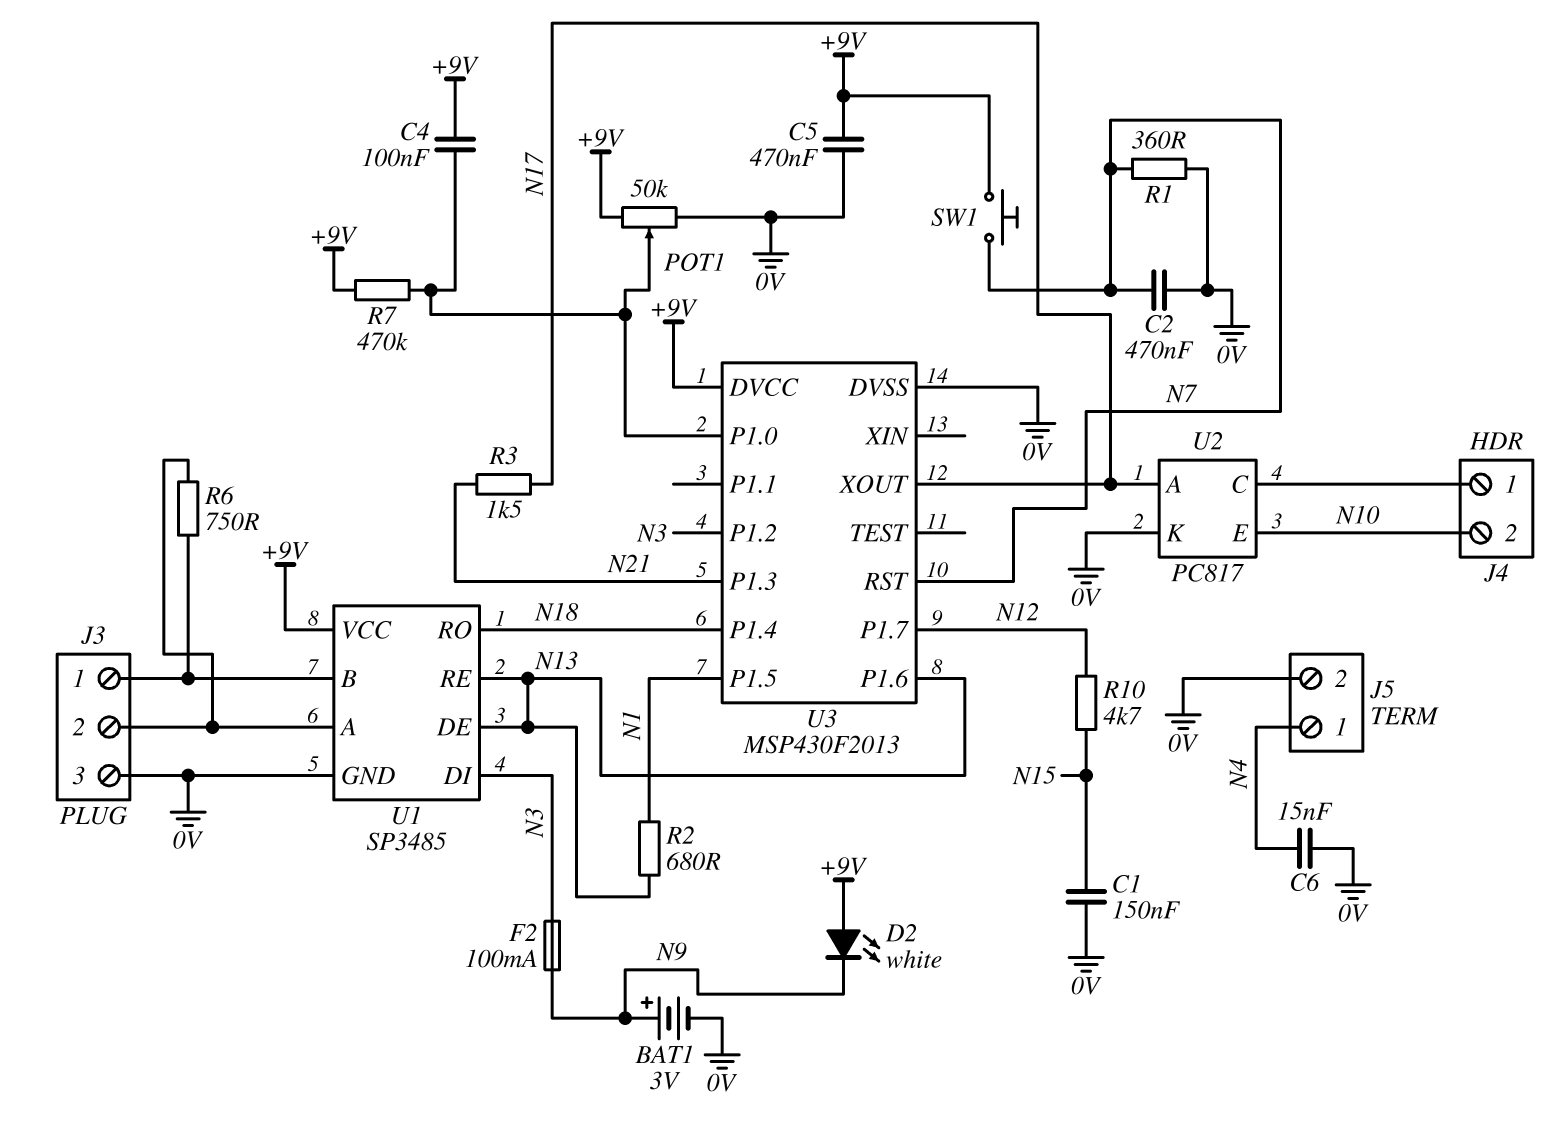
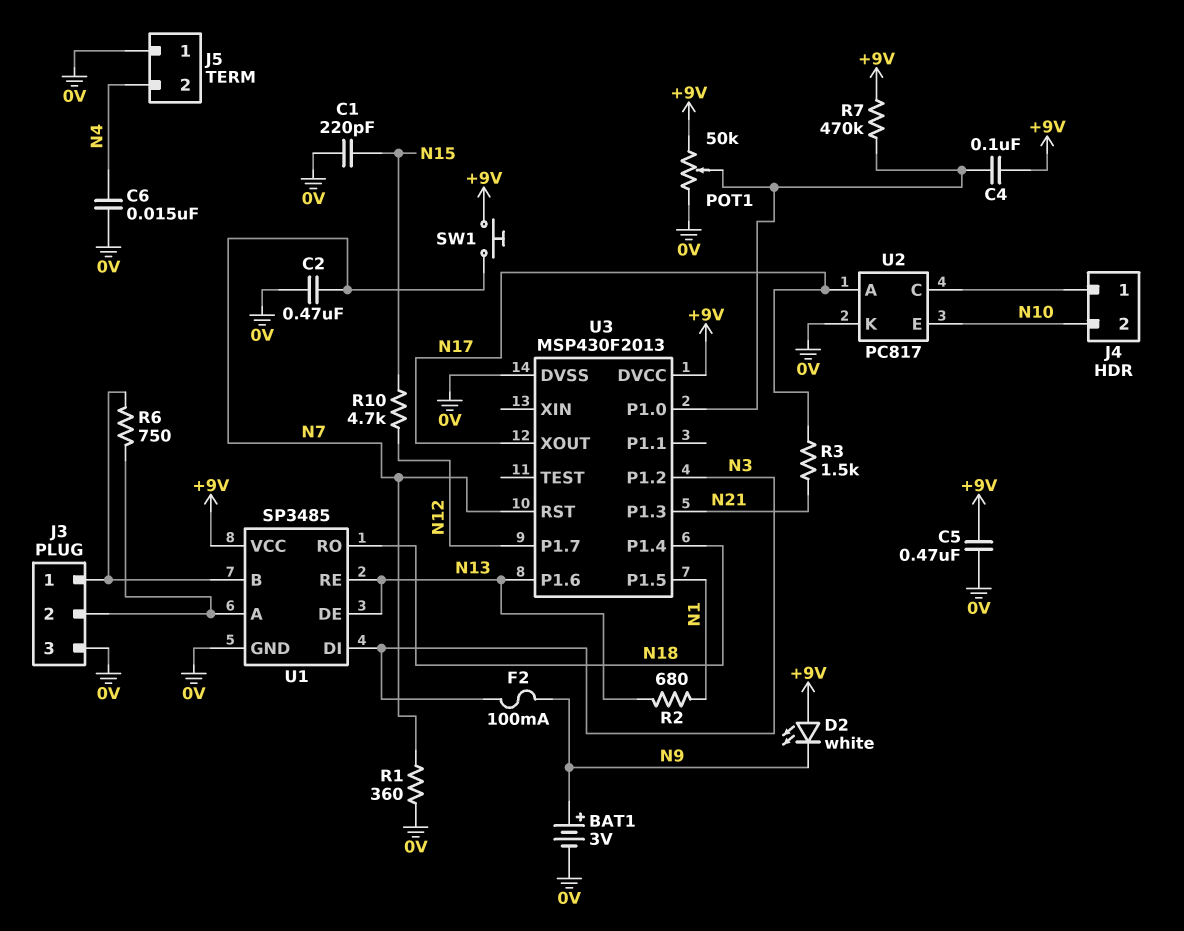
C1: 150nF (0V, N15) -> 220pF (0V, N15)
J5 pin 1: N4 -> 0V
J5 pin 2: 0V -> N4

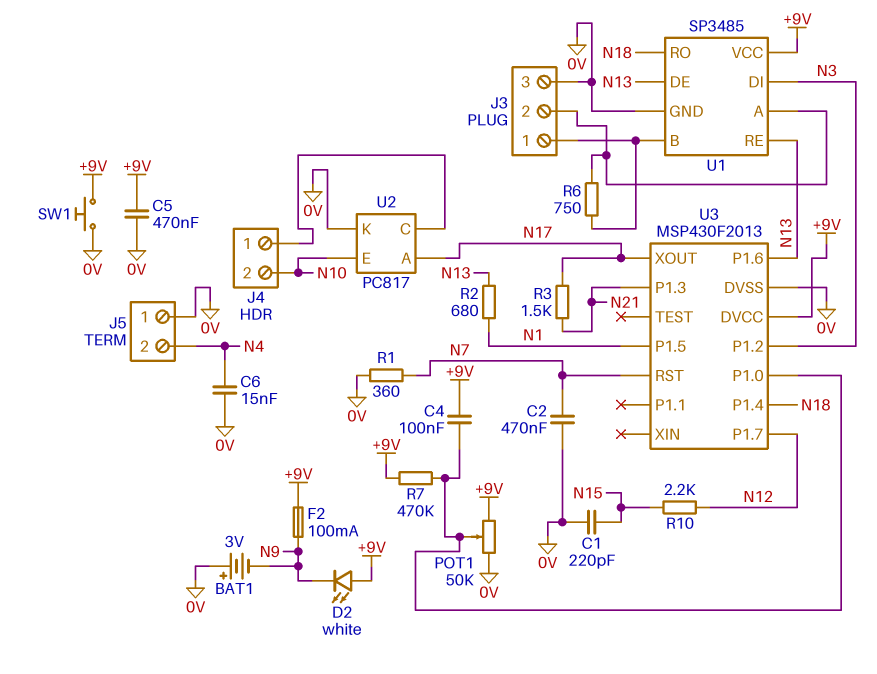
BAT1: 3V (plus N9, minus 0V) -> 3V (plus 0V, minus N9)
F2: 100mA (N3, N9) -> 100mA (+9V, N9)
R10: 4.7k (N12, N15) -> 2.2k (N12, N15)
SW1: button (+9V, N7) -> button (+9V, 0V)

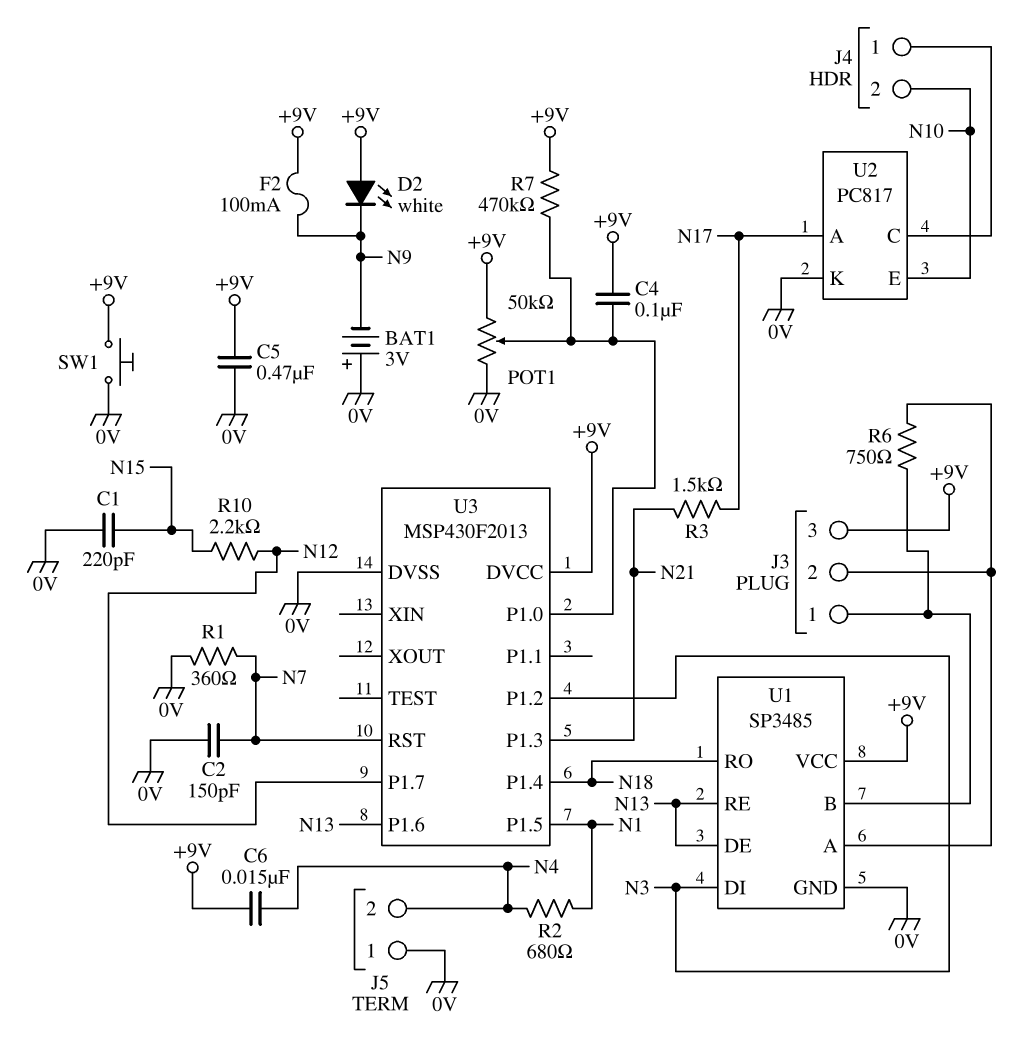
C2: 470nF (0V, N7) -> 150pF (0V, N7)
C6: 15nF (0V, N4) -> 15nF (+9V, N4)
J3 pin 3: 0V -> +9V
R2: 680 (N1, N13) -> 680 (N1, N4)
U3 pin XOUT: N17 -> none

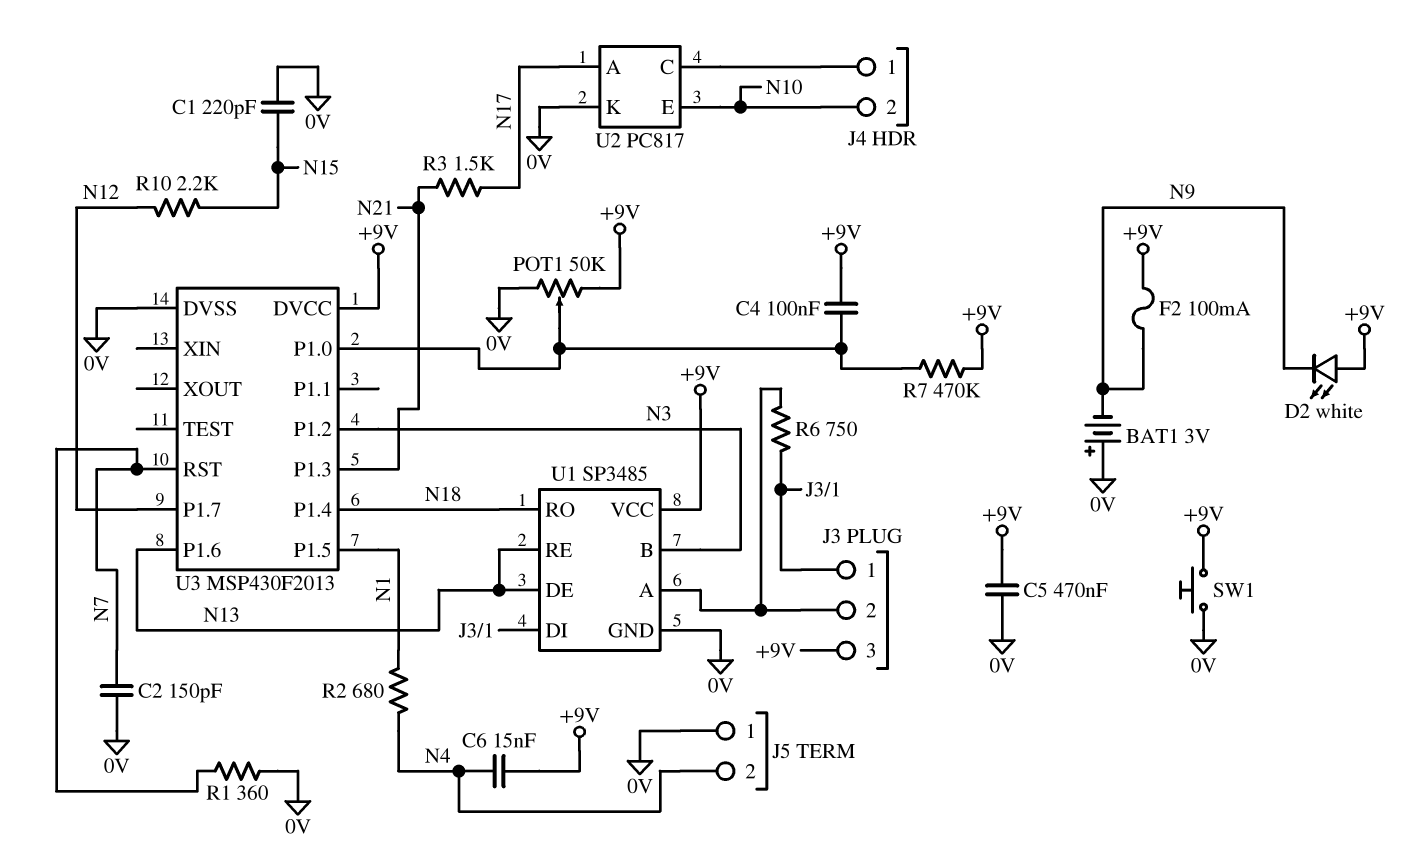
U1 pin B: J3/1 -> N3
U1 pin DI: N3 -> J3/1

